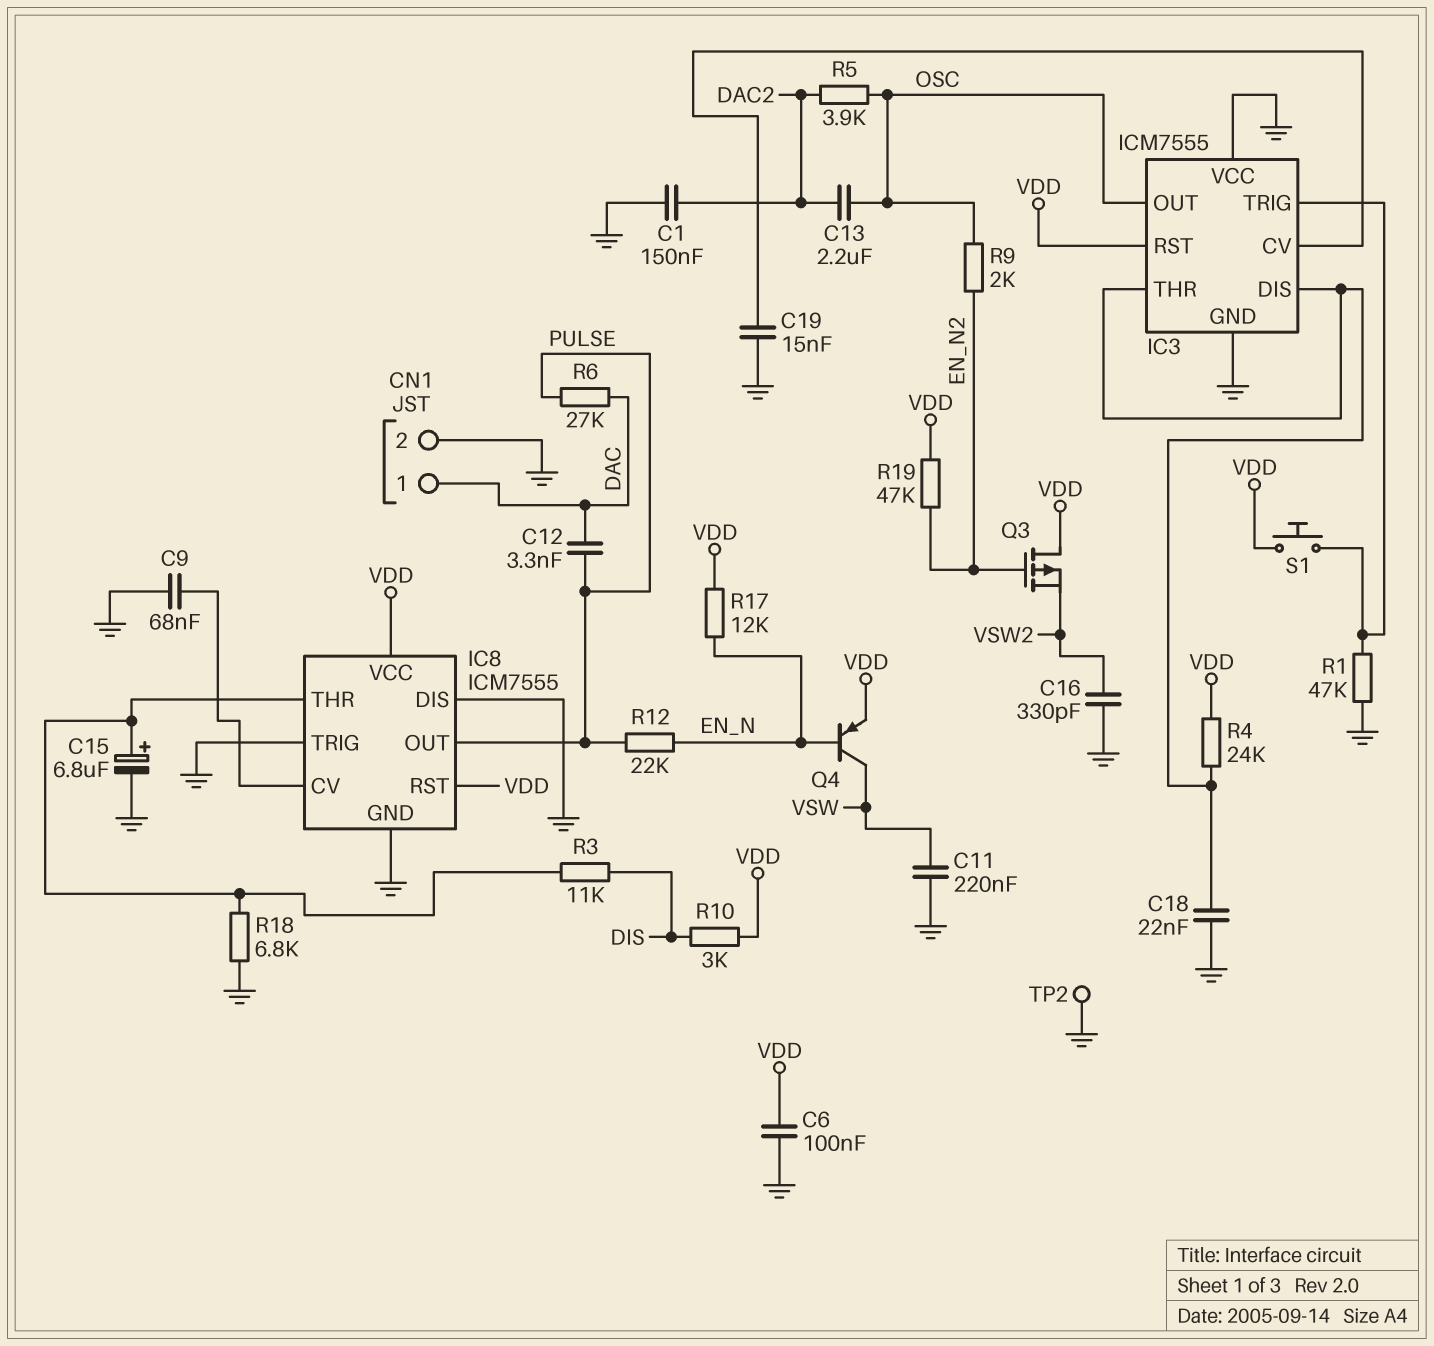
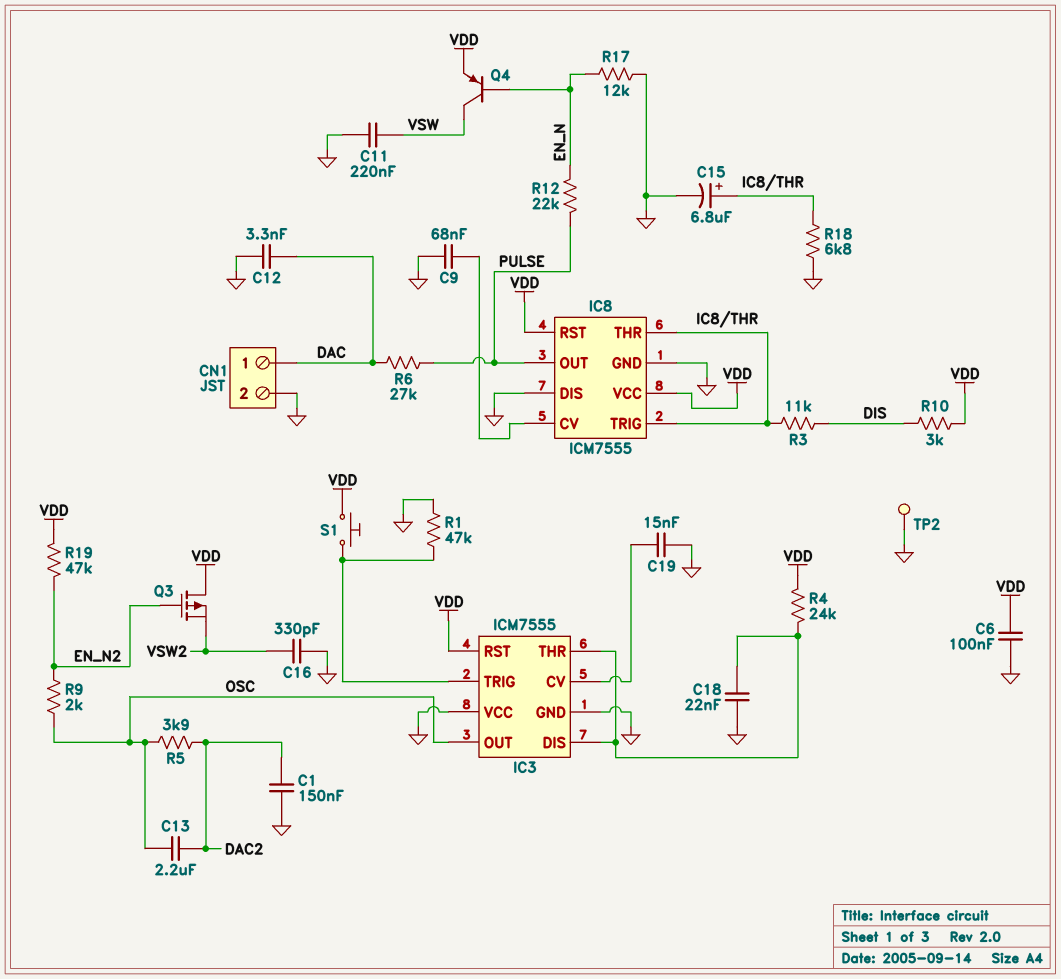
C12: 3.3nF (DAC, PULSE) -> 3.3nF (DAC, GND)
IC8 pin TRIG: GND -> IC8/THR
R17: 12k (EN_N, VDD) -> 12k (EN_N, GND)

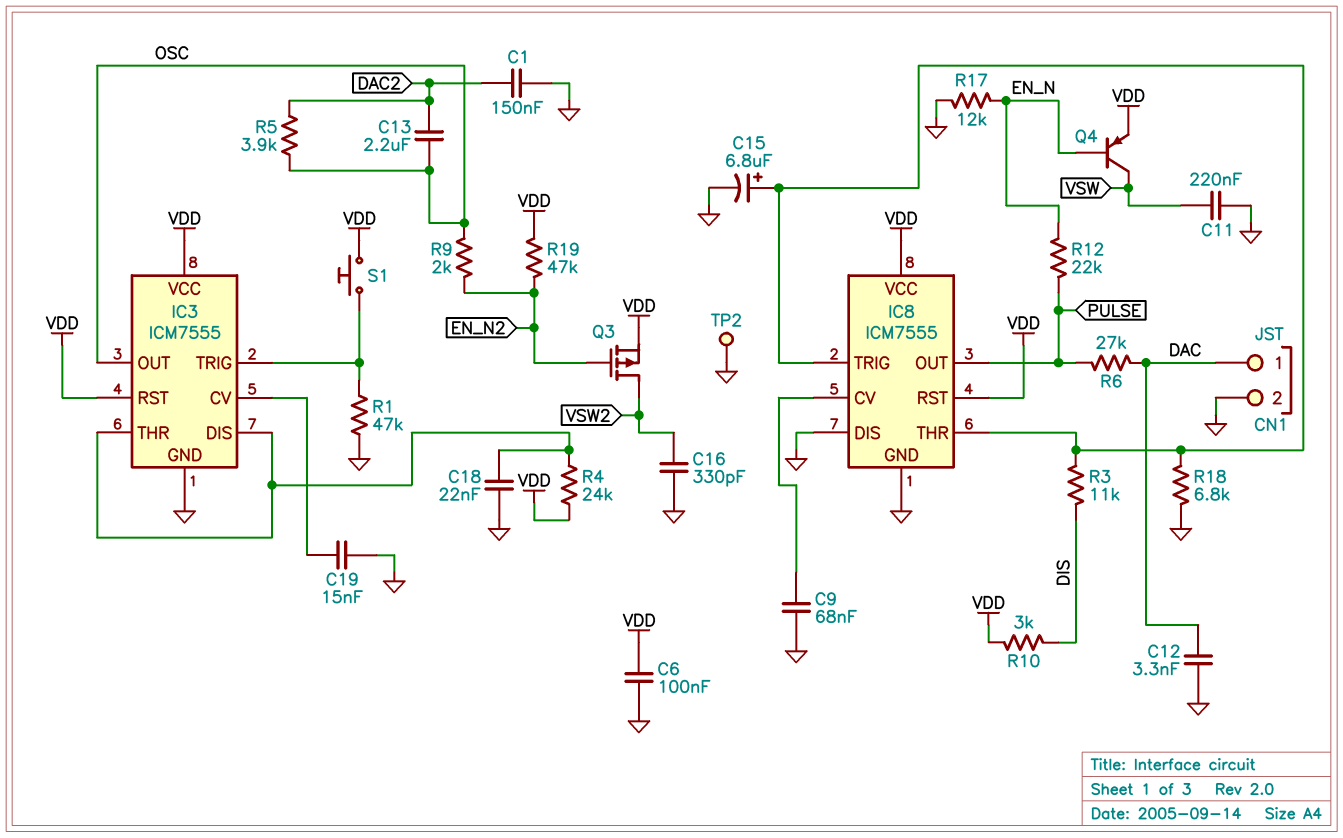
IC3 pin VCC: GND -> VDD
Q3: PMOS (G EN_N2, D VDD, S VSW2) -> PMOS (G EN_N2, D VSW2, S VDD)

